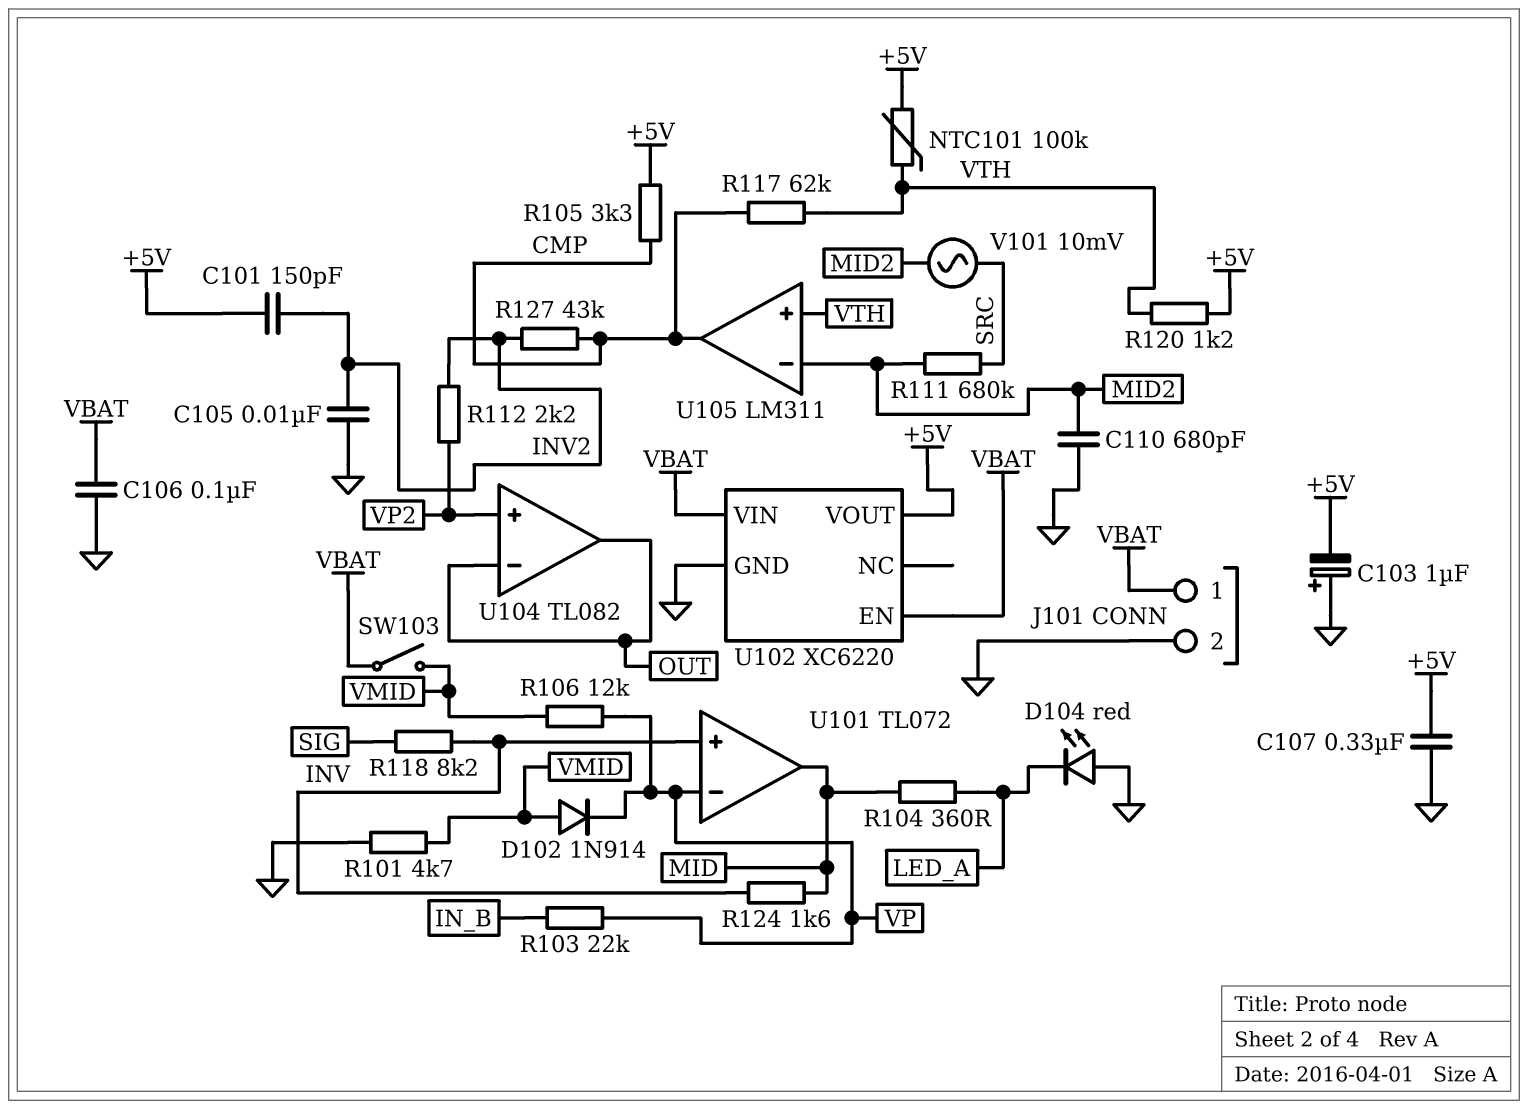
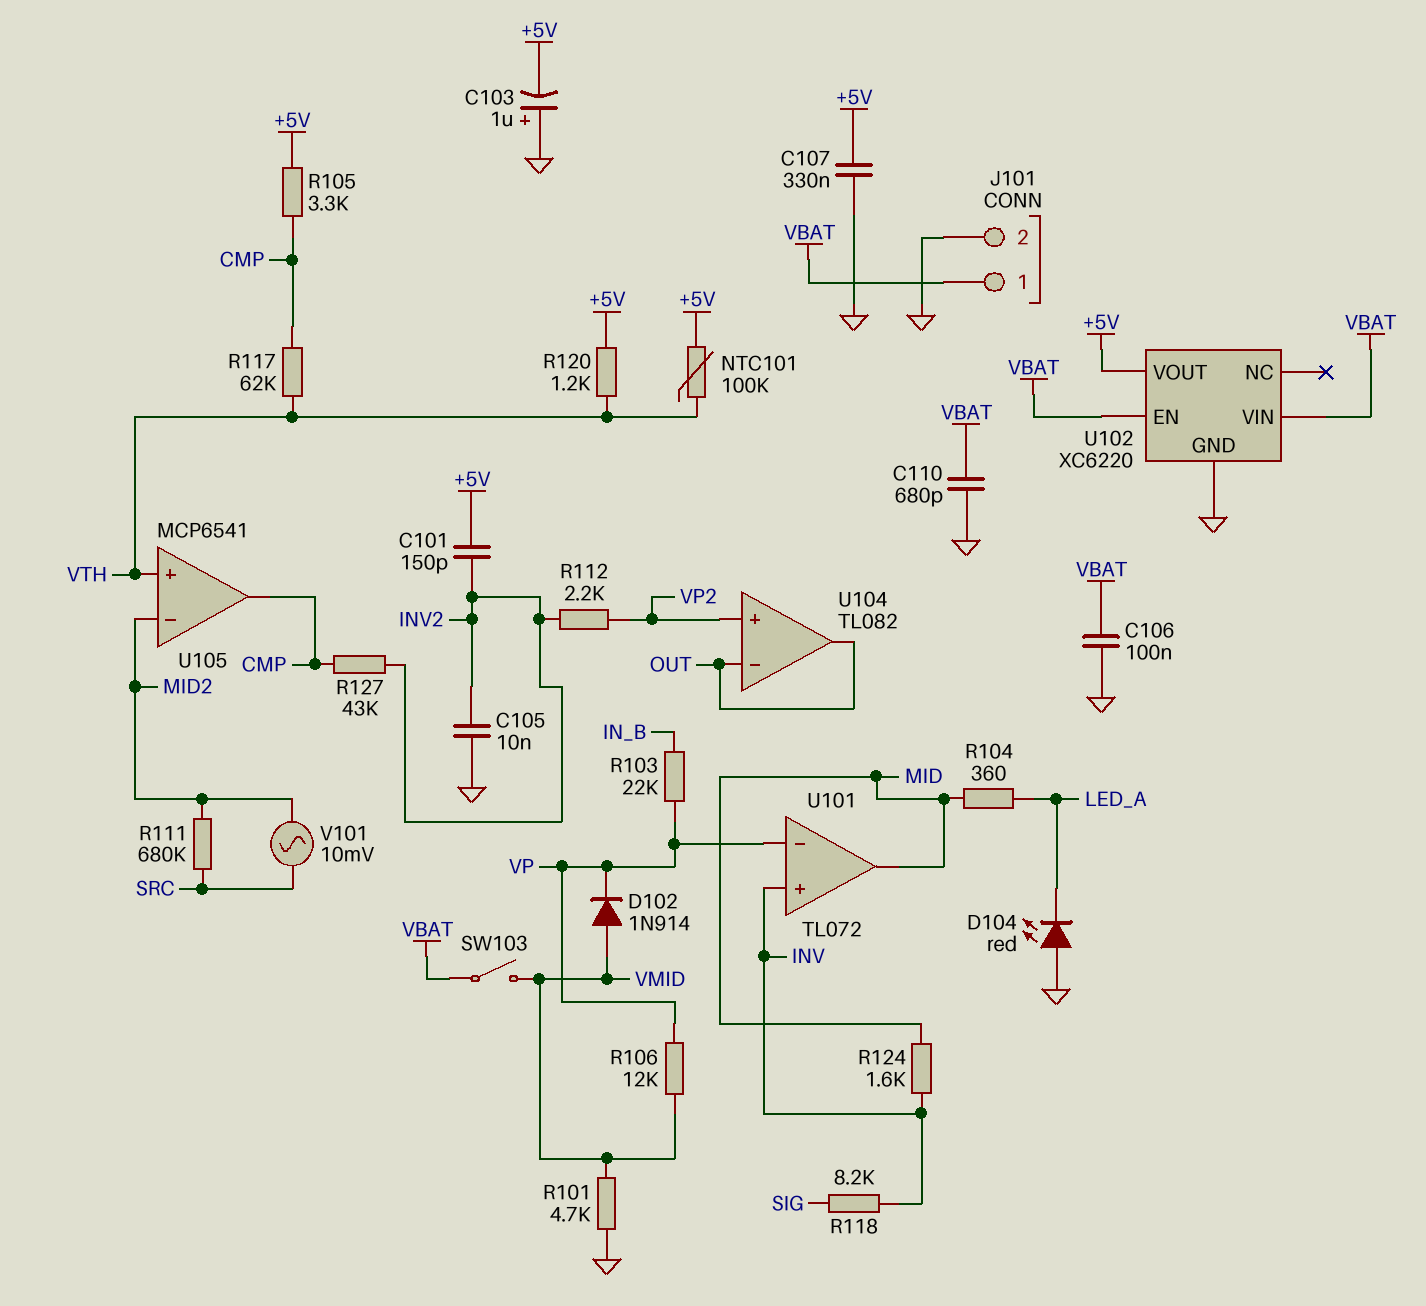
C110: 680pF (GND, MID2) -> 680pF (GND, VBAT)
U105: LM311 -> MCP6541

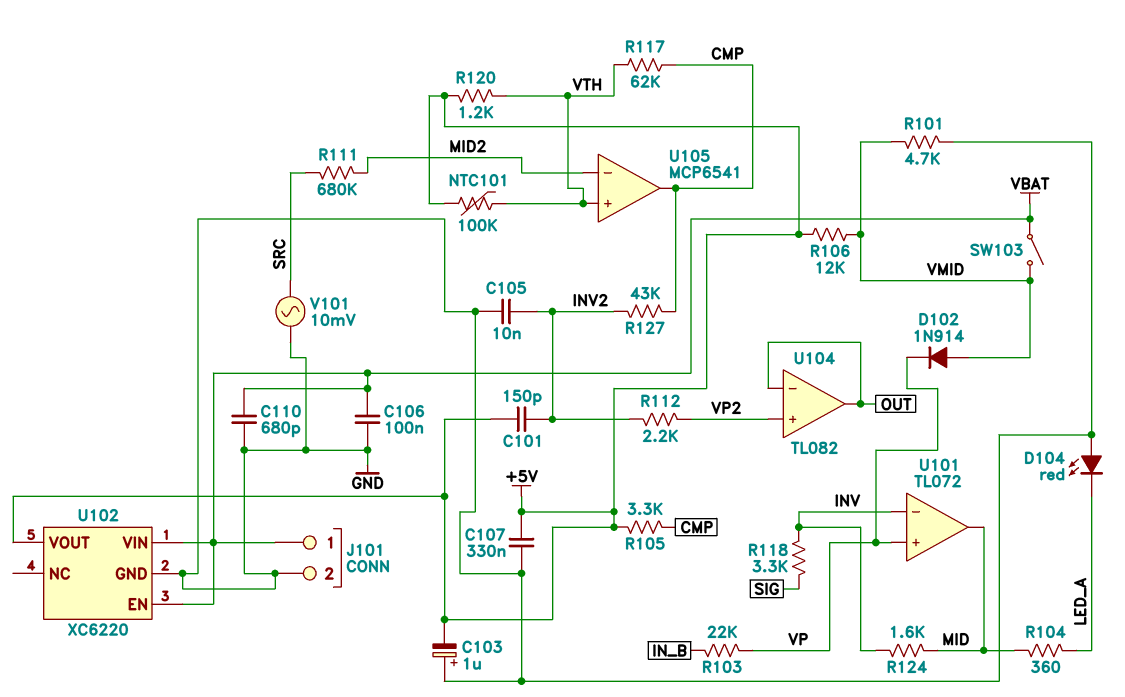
R106: 12k (VMID, VP) -> 12k (+5V, VMID)
R118: 8.2k (INV, SIG) -> 3.3k (INV, SIG)
U101 pin in+: INV -> VP
U101 pin in-: VP -> INV
V101: AC 10mV (MID2, SRC) -> AC 10mV (GND, SRC)

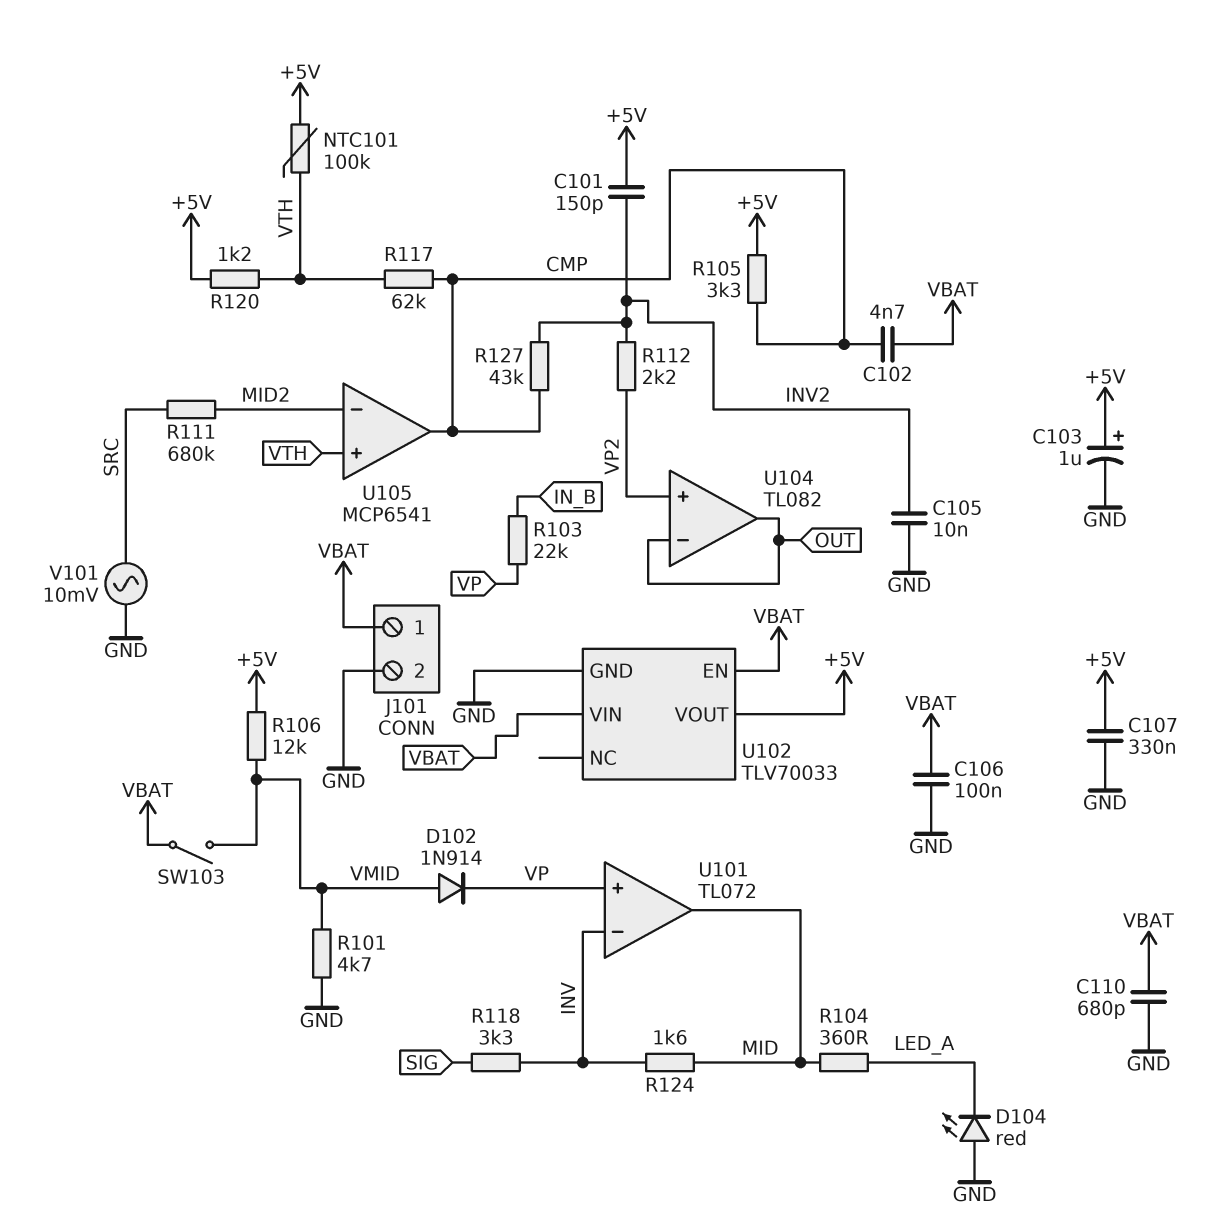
C102: none -> 4.7nF (CMP, VBAT)
C103: 1uF (plus GND, minus +5V) -> 1uF (plus +5V, minus GND)
U102: XC6220 -> TLV70033

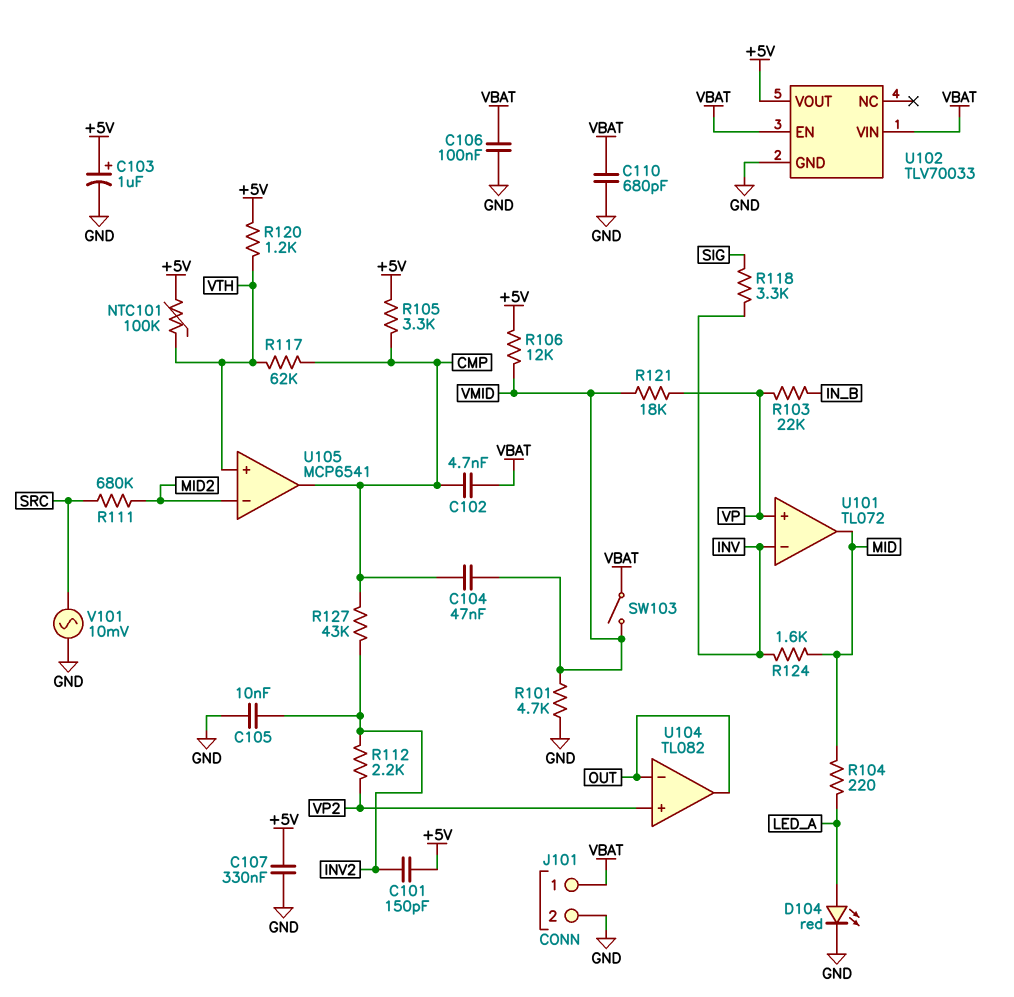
C104: none -> 47nF (CMP, VMID)
D102: diode 1N914 (A VMID, K VP) -> none
D104: LED red (A GND, K LED_A) -> LED red (A LED_A, K GND)
R104: 360 (LED_A, MID) -> 220 (LED_A, MID)
R121: none -> 18k (VMID, VP)

